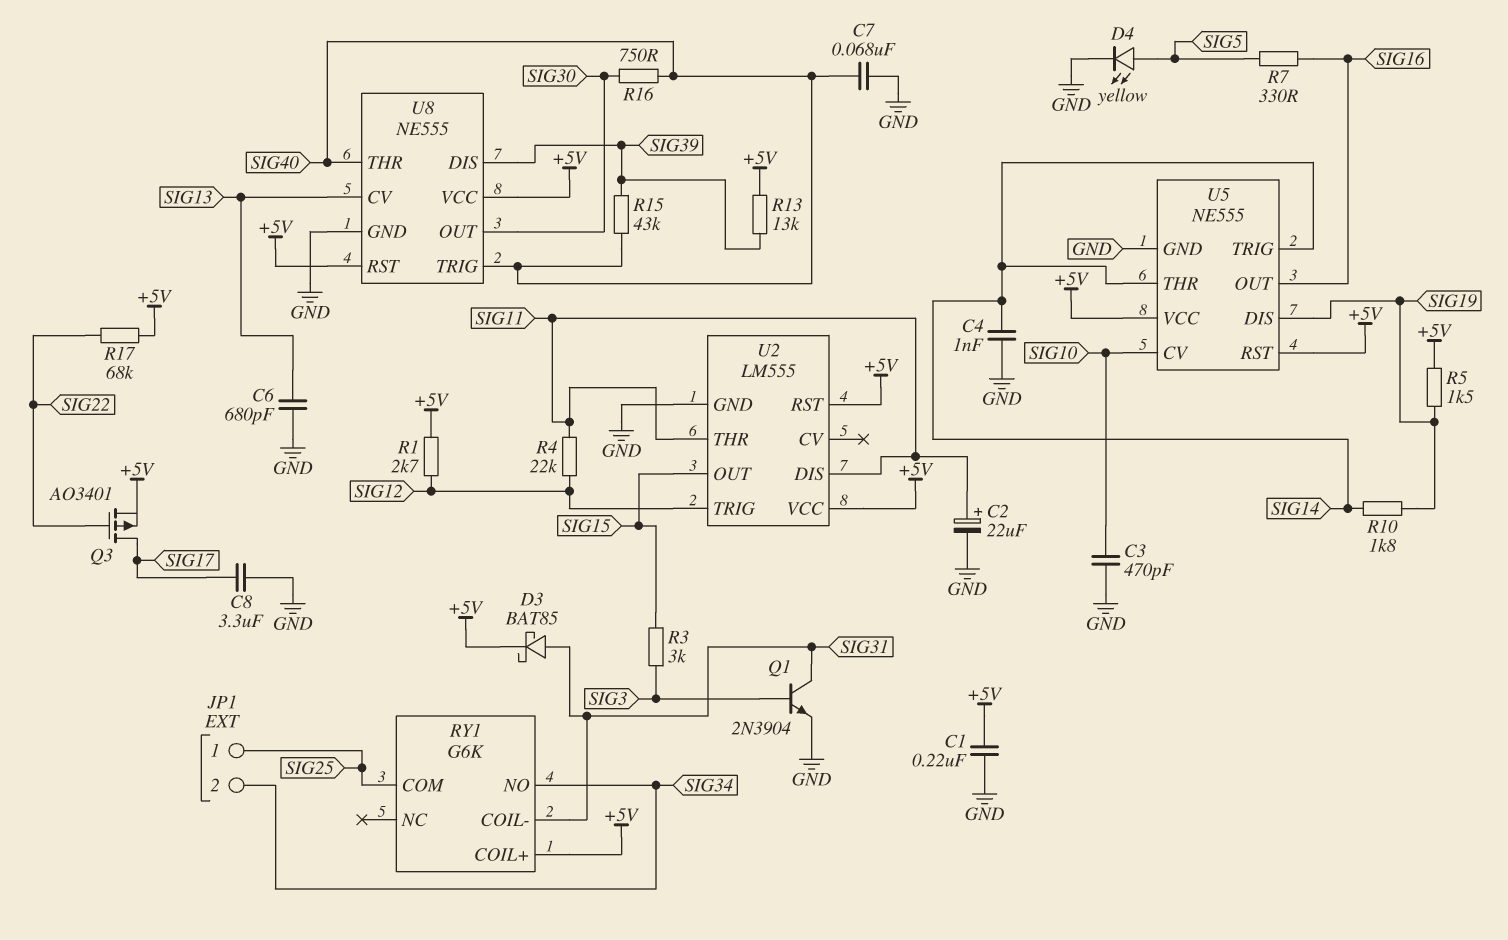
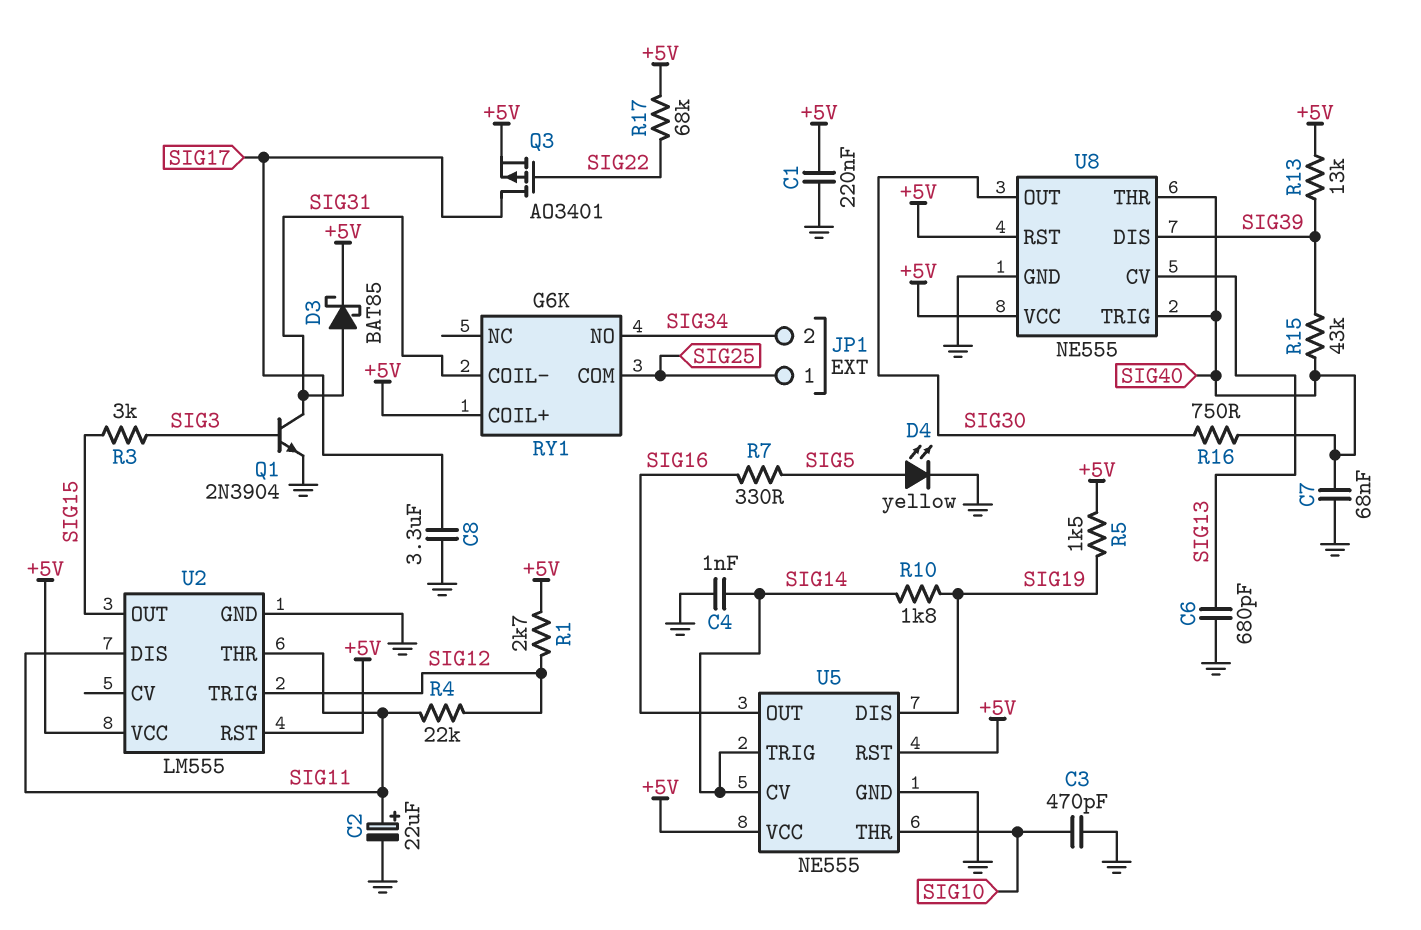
U5 pin CV: SIG10 -> SIG14
U5 pin THR: SIG14 -> SIG10

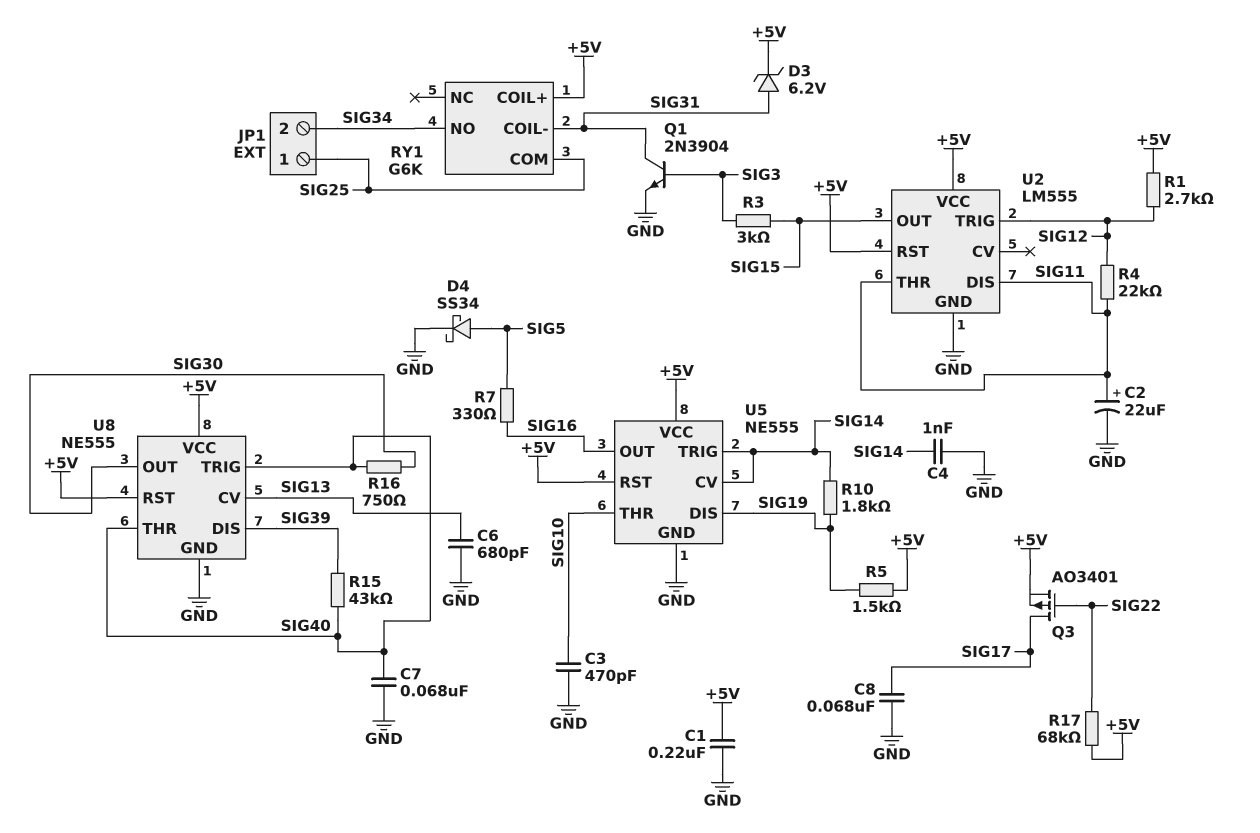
C8: 3.3uF (GND, SIG17) -> 68nF (GND, SIG17)
D3: schottky BAT85 (A SIG31, K +5V) -> zener 6.2V (A SIG31, K +5V)
D4: LED yellow (A SIG5, K GND) -> schottky SS34 (A SIG5, K GND)
R13: 13k (+5V, SIG39) -> none

